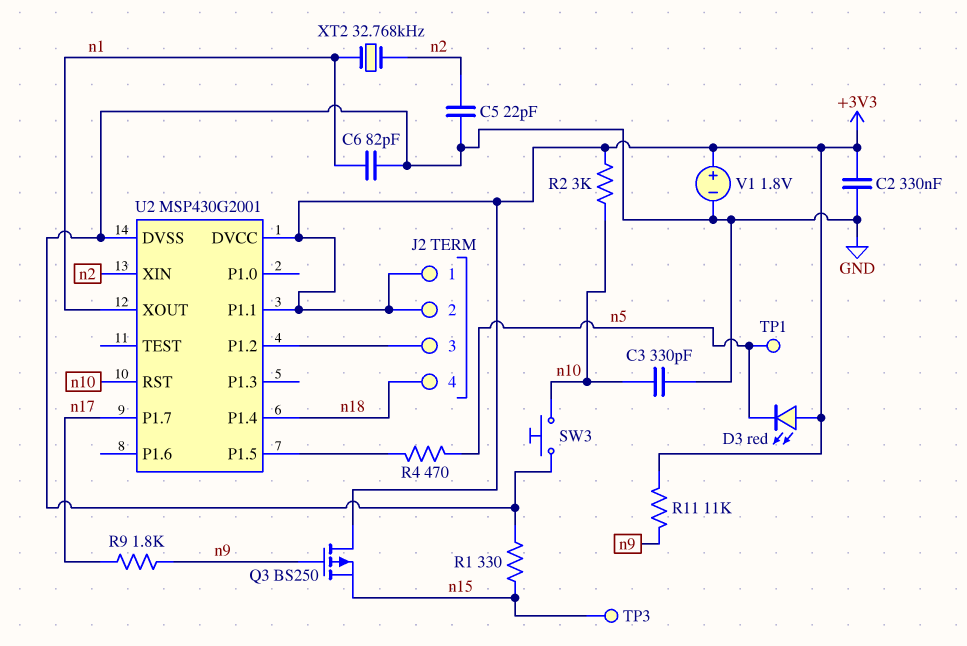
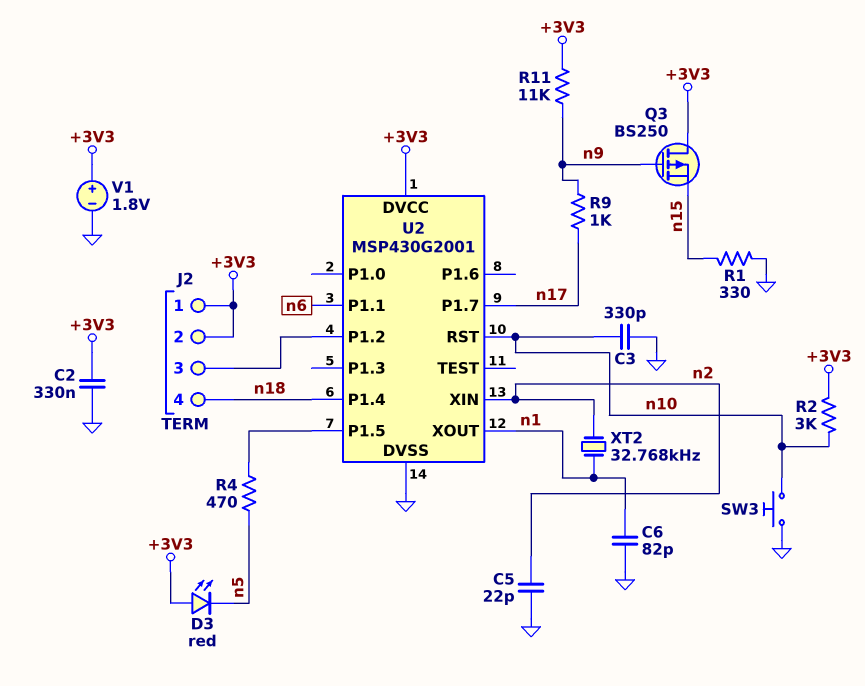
R9: 1.8k (n9, n17) -> 1k (n9, n17)
TP1: test point (n5) -> none
TP3: test point (n15) -> none
U2 pin P1.1: +3V3 -> n6

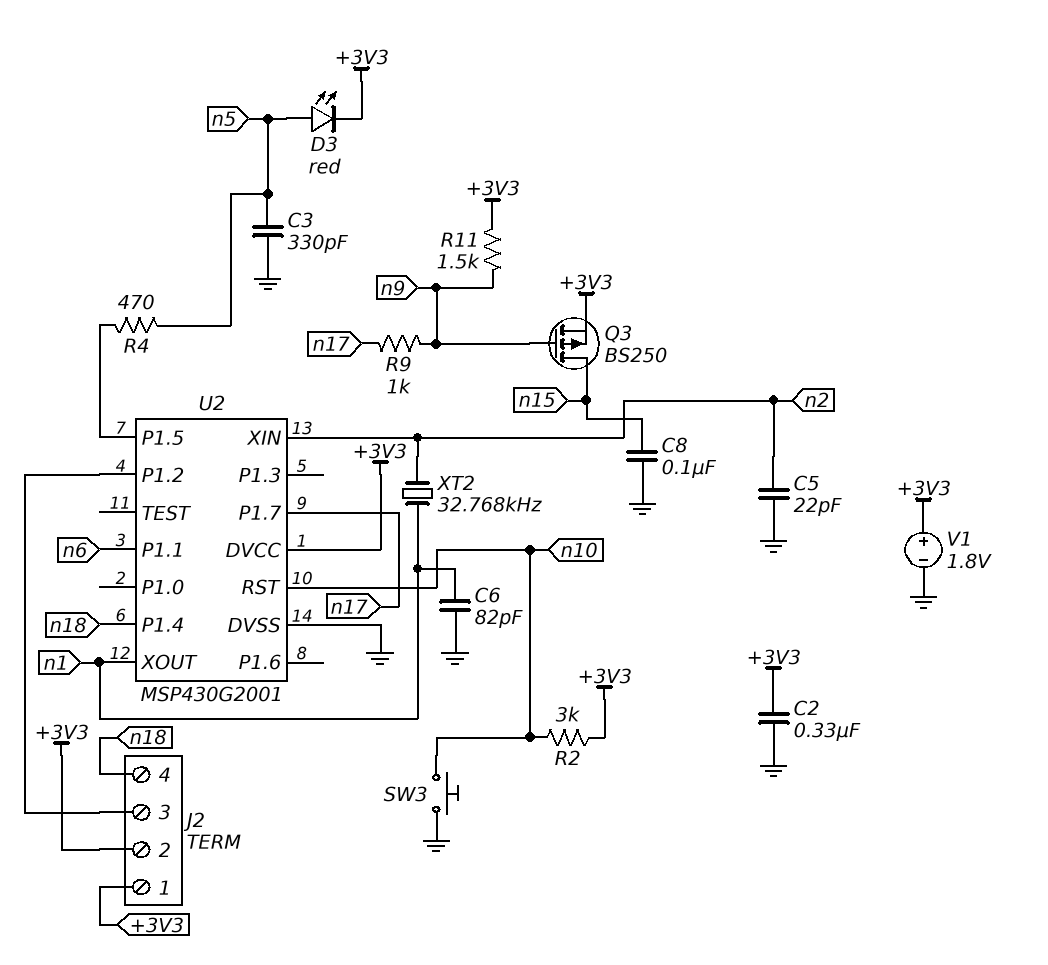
C3: 330pF (GND, n10) -> 330pF (GND, n5)
C8: none -> 100nF (GND, n15)
D3: LED red (A +3V3, K n5) -> LED red (A n5, K +3V3)
Q3: PMOS BS250 (G n9, D +3V3, S n15) -> PMOS BS250 (G n9, D n15, S +3V3)
R1: 330 (GND, n15) -> none
R11: 11k (+3V3, n9) -> 1.5k (+3V3, n9)

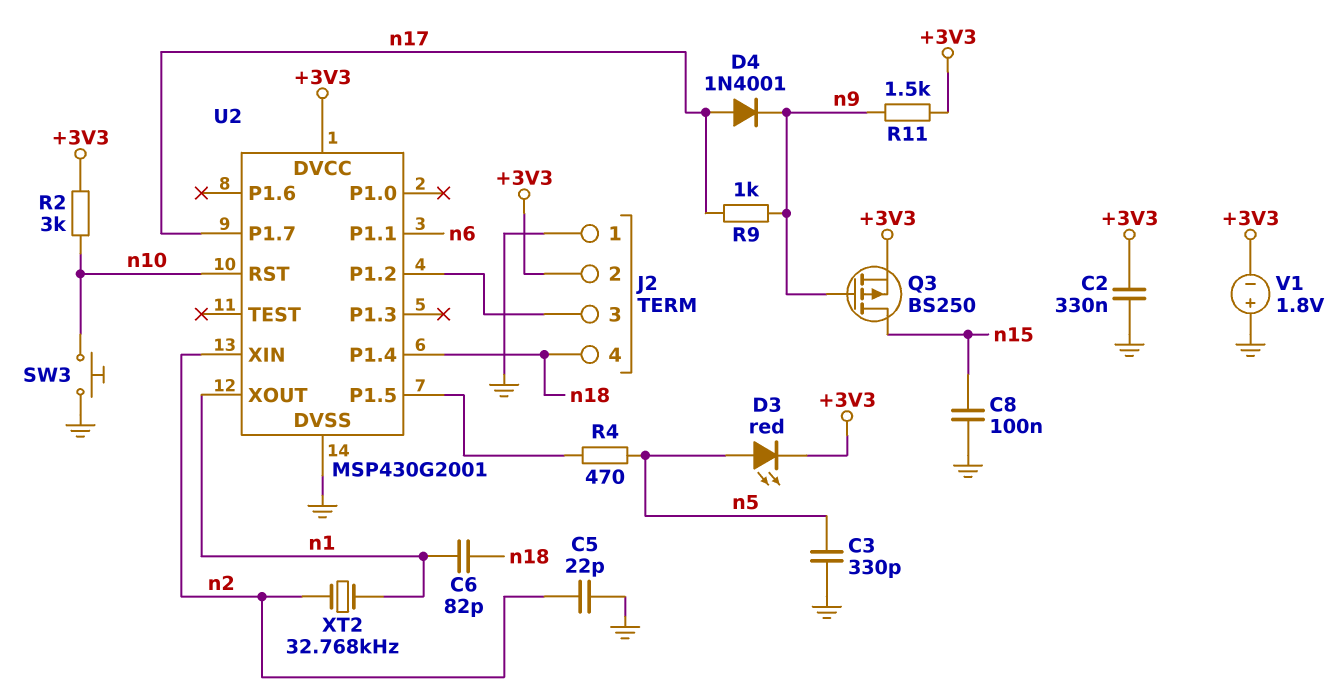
C6: 82pF (GND, n1) -> 82pF (n1, n18)
D4: none -> diode 1N4001 (A n17, K n9)
J2 pin 1: +3V3 -> GND
V1: 1.8V (plus +3V3, minus GND) -> 1.8V (plus GND, minus +3V3)

